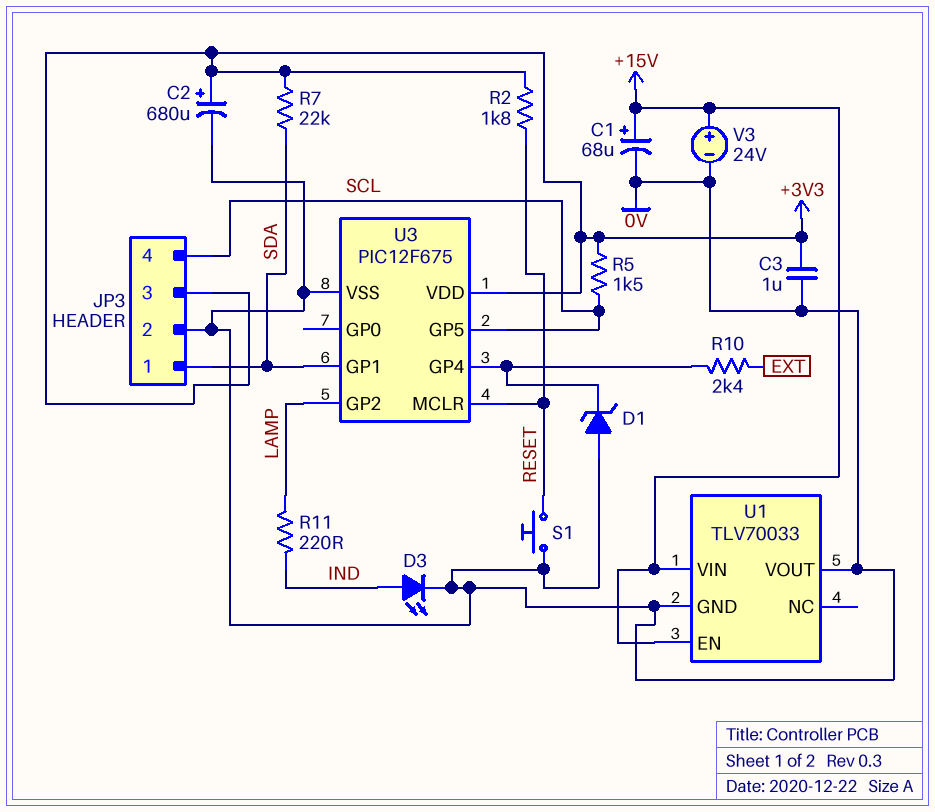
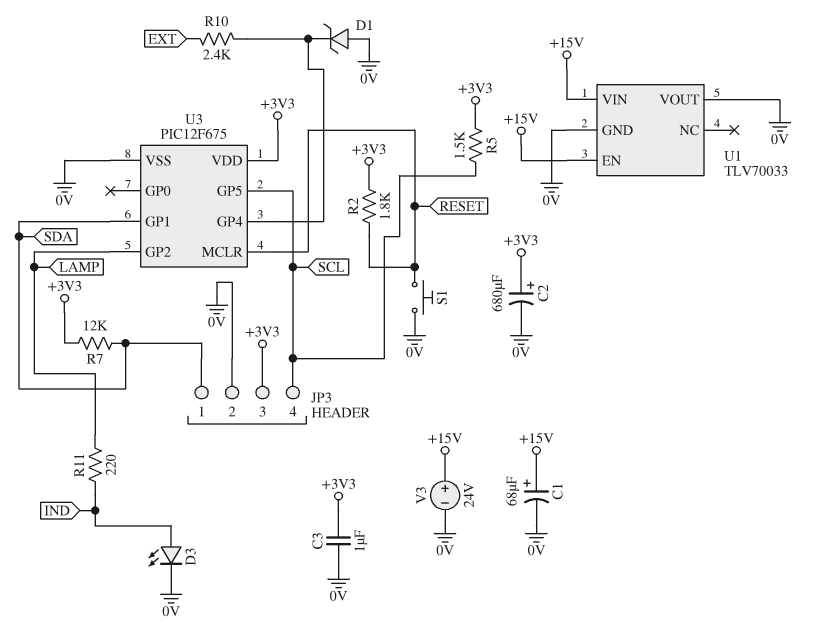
R7: 22k (+3V3, SDA) -> 12k (+3V3, SDA)

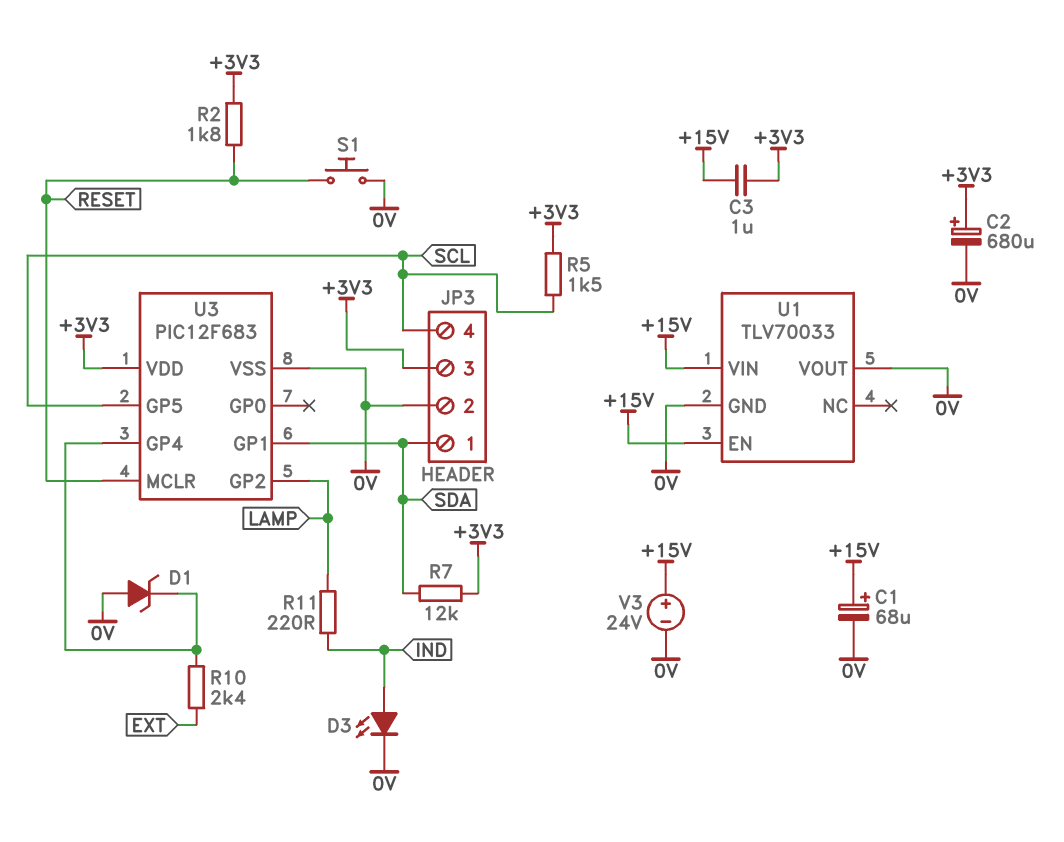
C3: 1uF (+3V3, 0V) -> 1uF (+3V3, +15V)
U3: PIC12F675 -> PIC12F683

